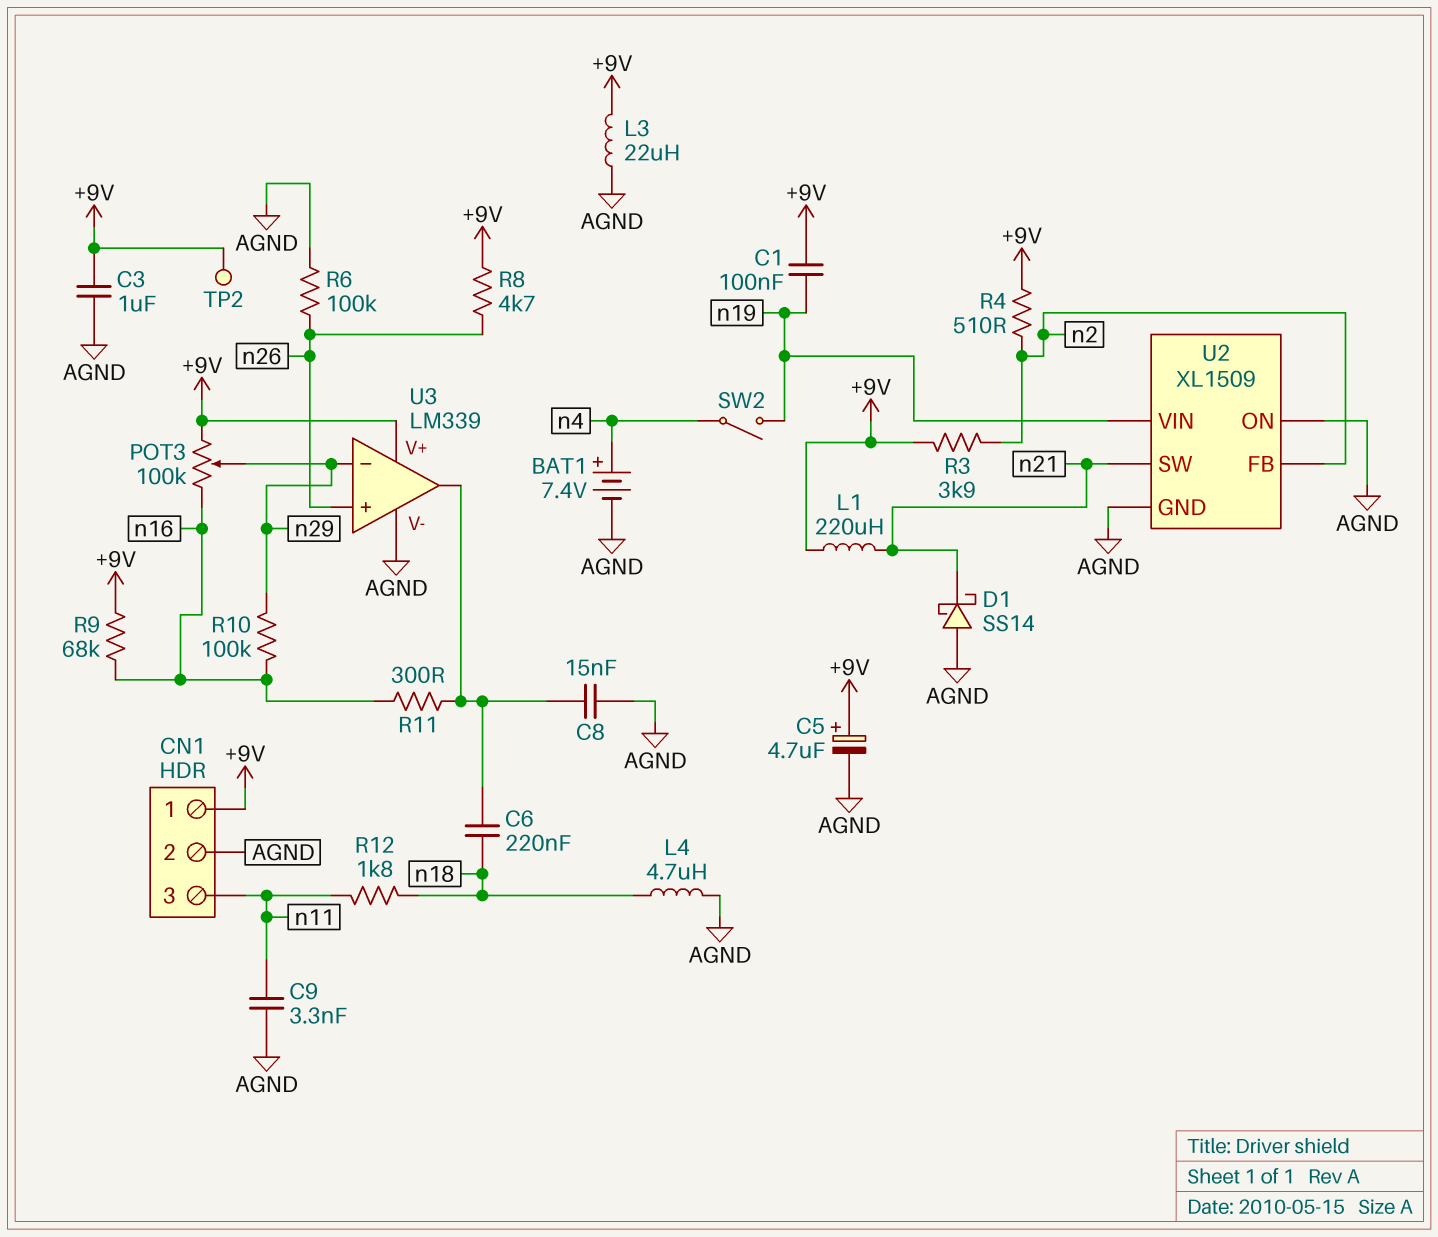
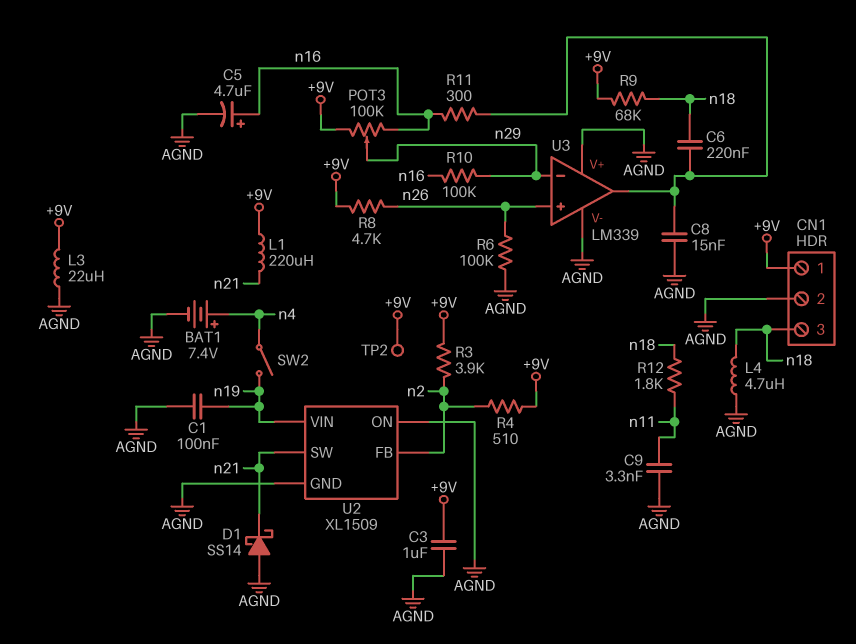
C1: 100nF (+9V, n19) -> 100nF (AGND, n19)
C5: 4.7uF (plus +9V, minus AGND) -> 4.7uF (plus n16, minus AGND)
CN1 pin 3: n11 -> n18
R9: 68k (+9V, n16) -> 68k (+9V, n18)
U3 pin V+: +9V -> AGND

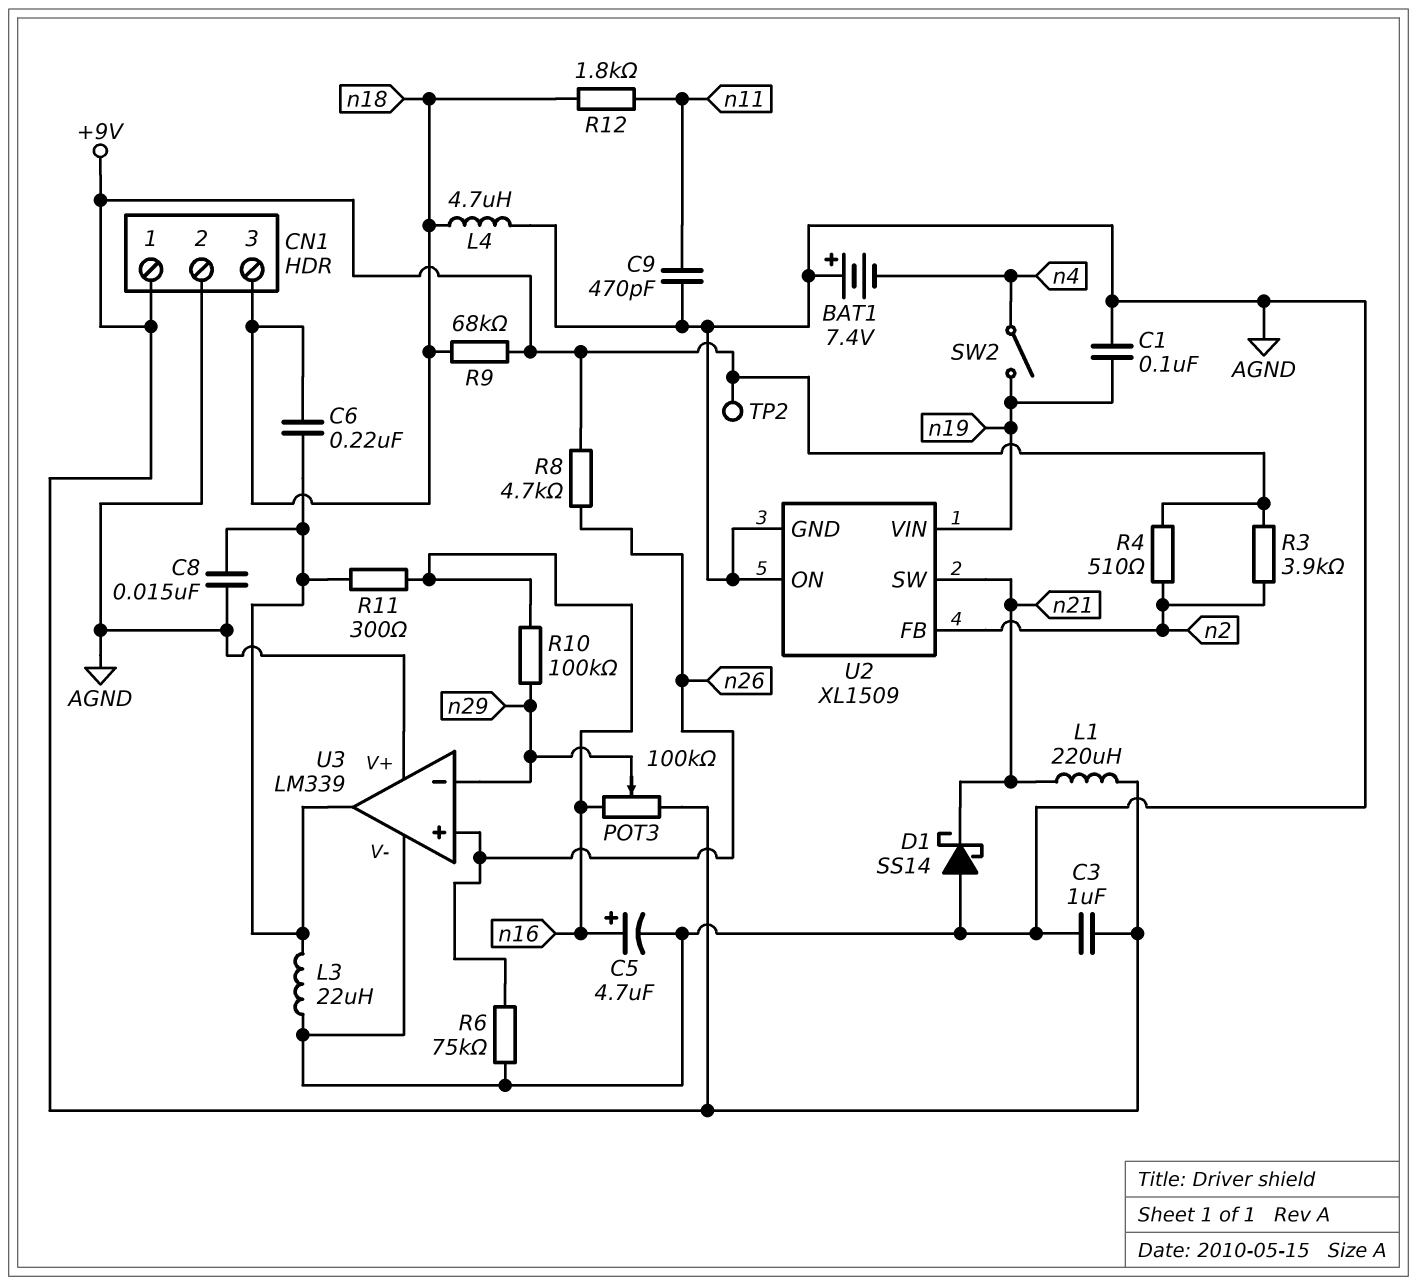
BAT1: 7.4V (plus n4, minus AGND) -> 7.4V (plus AGND, minus n4)
C9: 3.3nF (AGND, n11) -> 470pF (AGND, n11)
L3: 22uH (+9V, AGND) -> 22uH (AGND, U3/out)
R6: 100k (AGND, n26) -> 75k (AGND, n26)

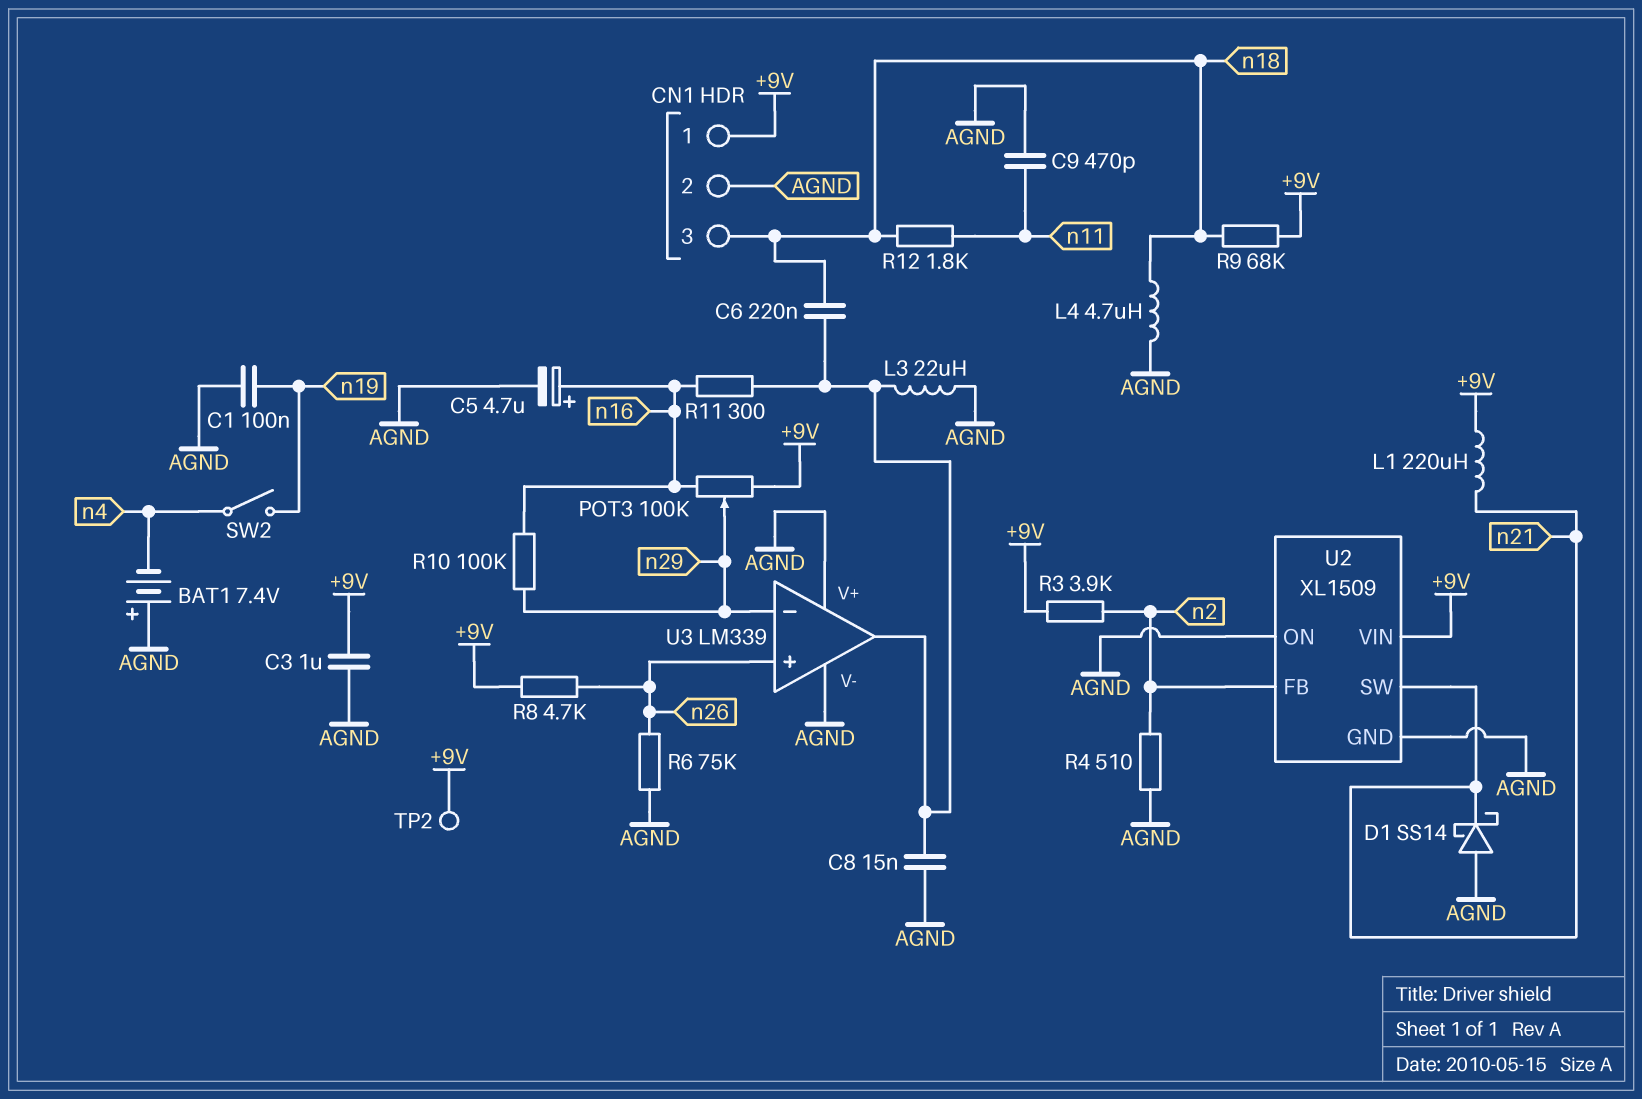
R4: 510 (+9V, n2) -> 510 (AGND, n2)
U2 pin VIN: n19 -> +9V

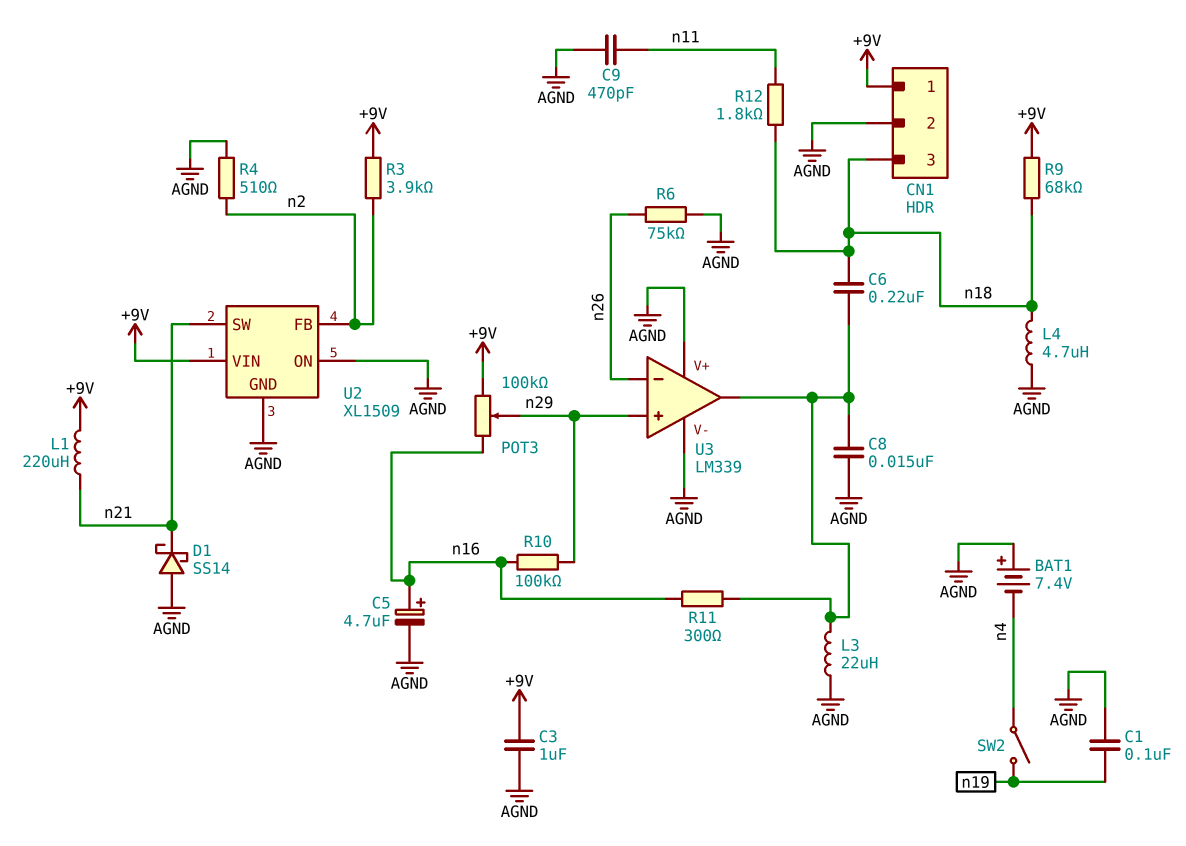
R8: 4.7k (+9V, n26) -> none
TP2: test point (+9V) -> none
U3 pin in+: n26 -> n29
U3 pin in-: n29 -> n26

